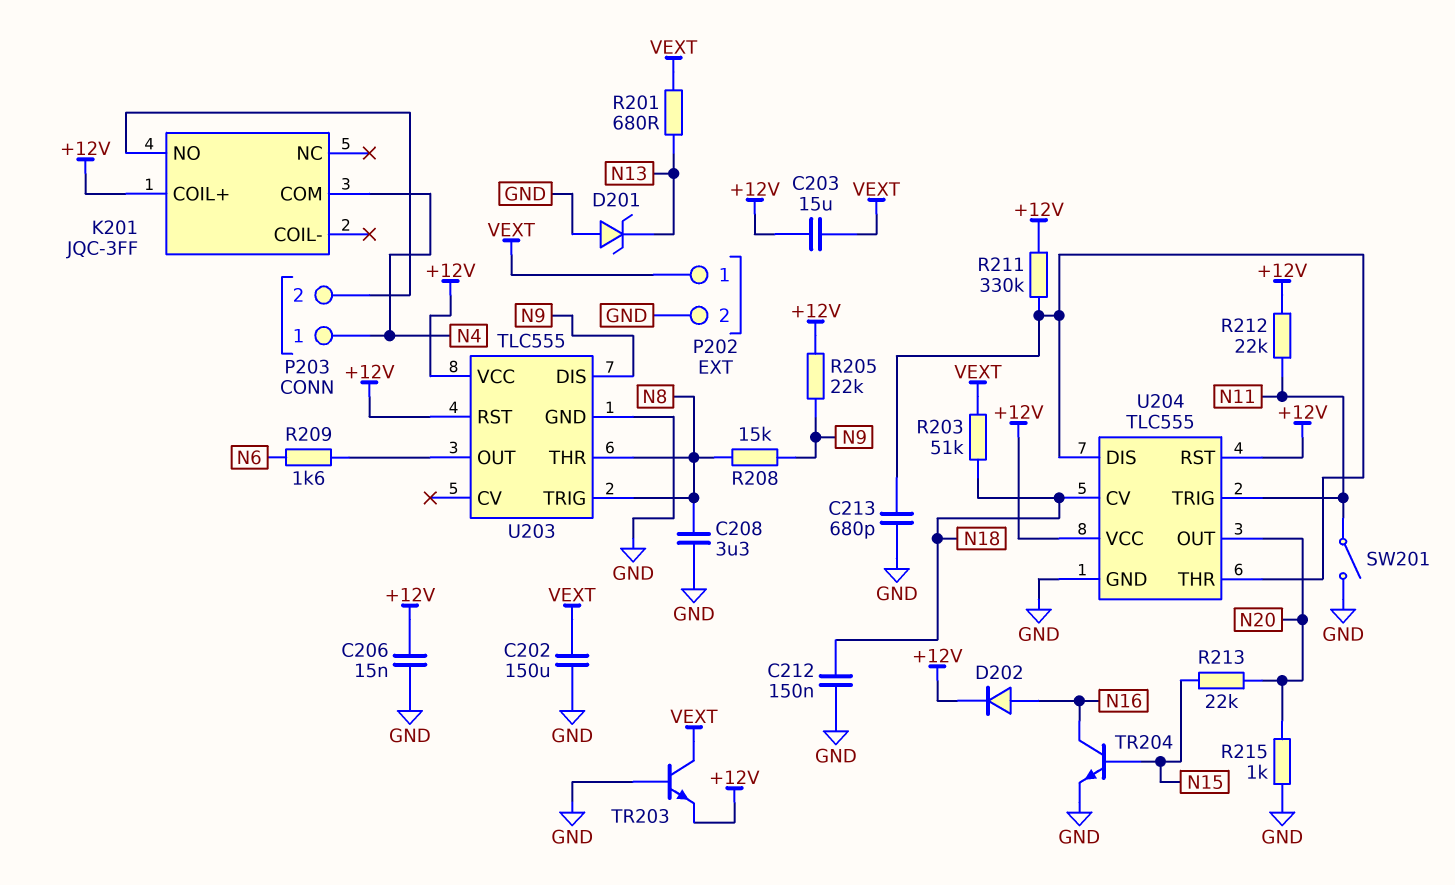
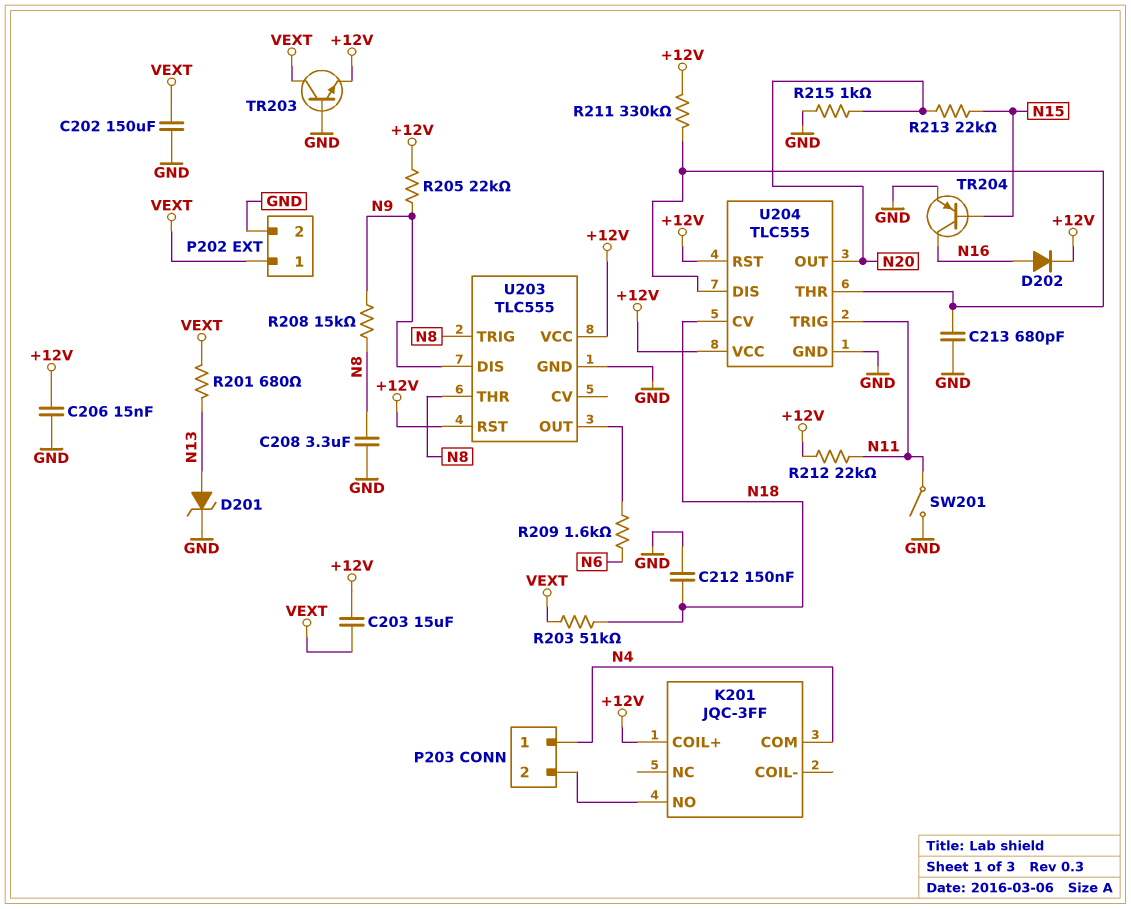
D201: zener (A GND, K N13) -> zener (A N13, K GND)
TR204: NPN (B N15, C N16, E GND) -> PNP (B N15, C N16, E GND)

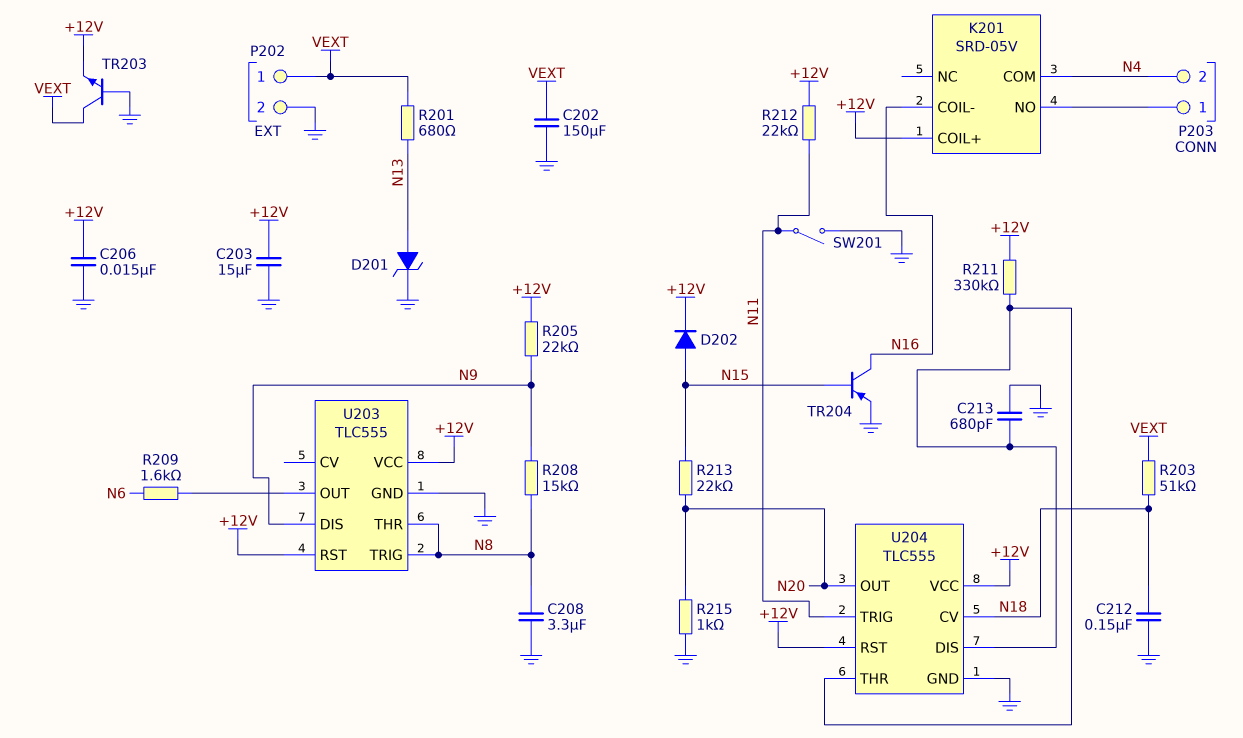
C203: 15uF (+12V, VEXT) -> 15uF (+12V, GND)
D202: diode (A N16, K +12V) -> diode (A N15, K +12V)
K201: JQC-3FF -> SRD-05V
K201 pin COIL-: none -> N16
P203 pin 1: N4 -> K201/NO
P203 pin 2: K201/NO -> N4

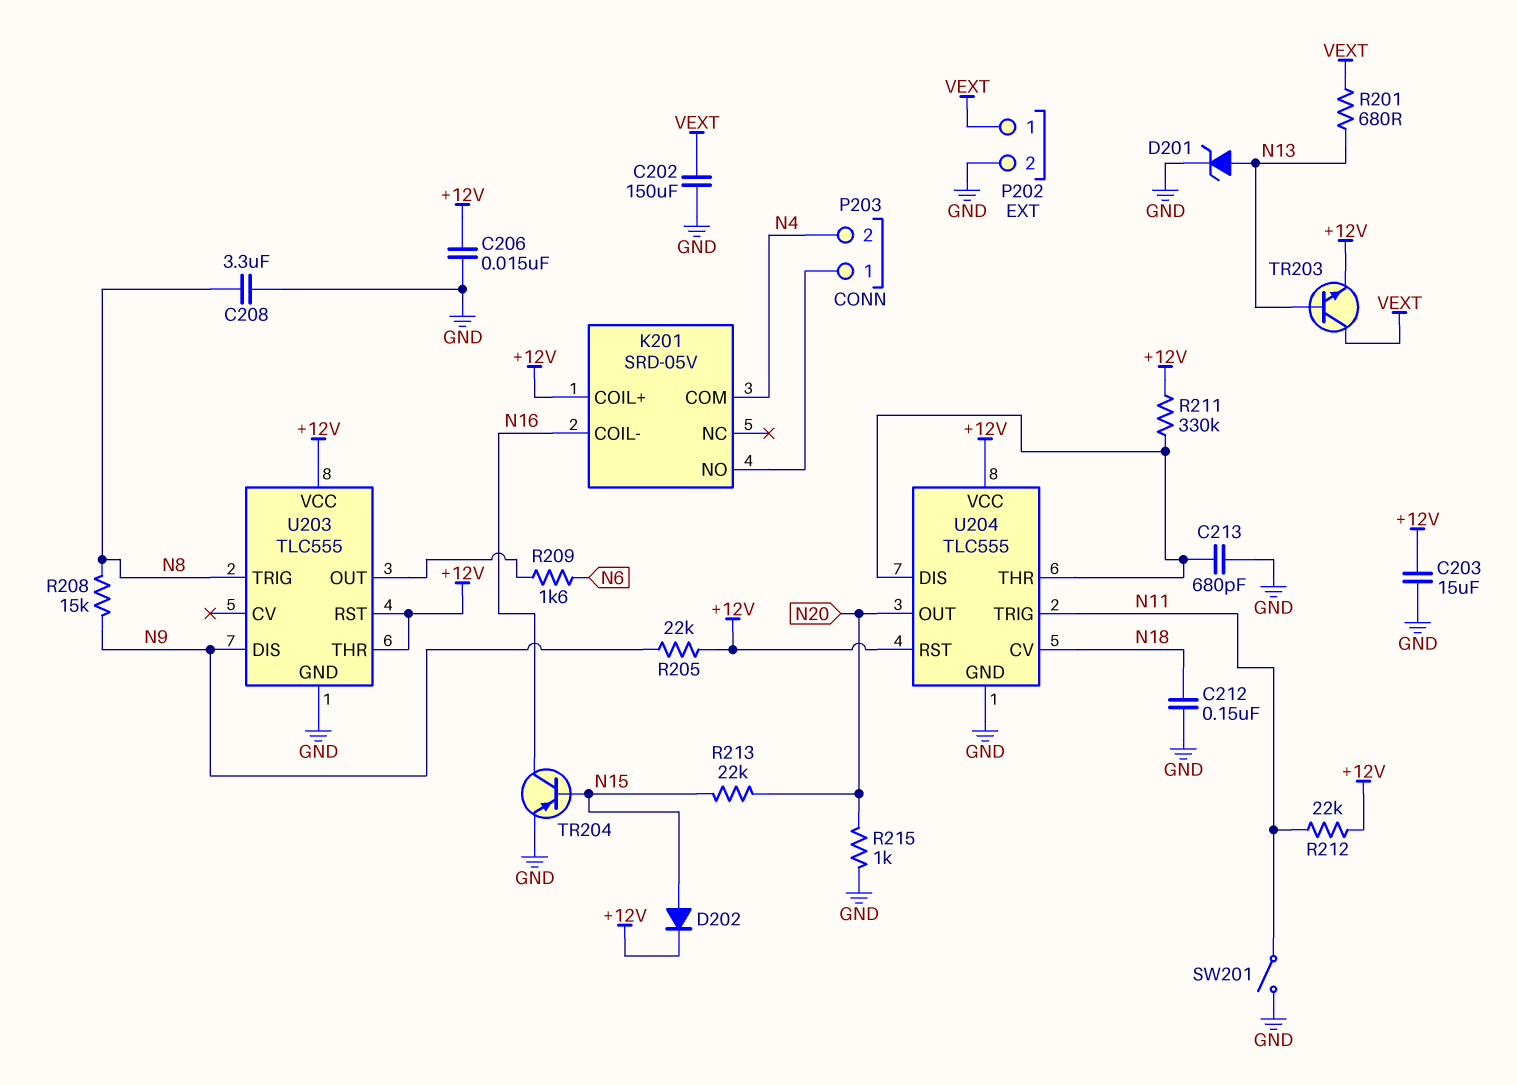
R203: 51k (N18, VEXT) -> none
TR203: NPN (B GND, C VEXT, E +12V) -> NPN (B N13, C VEXT, E +12V)
U203 pin THR: N8 -> +12V

